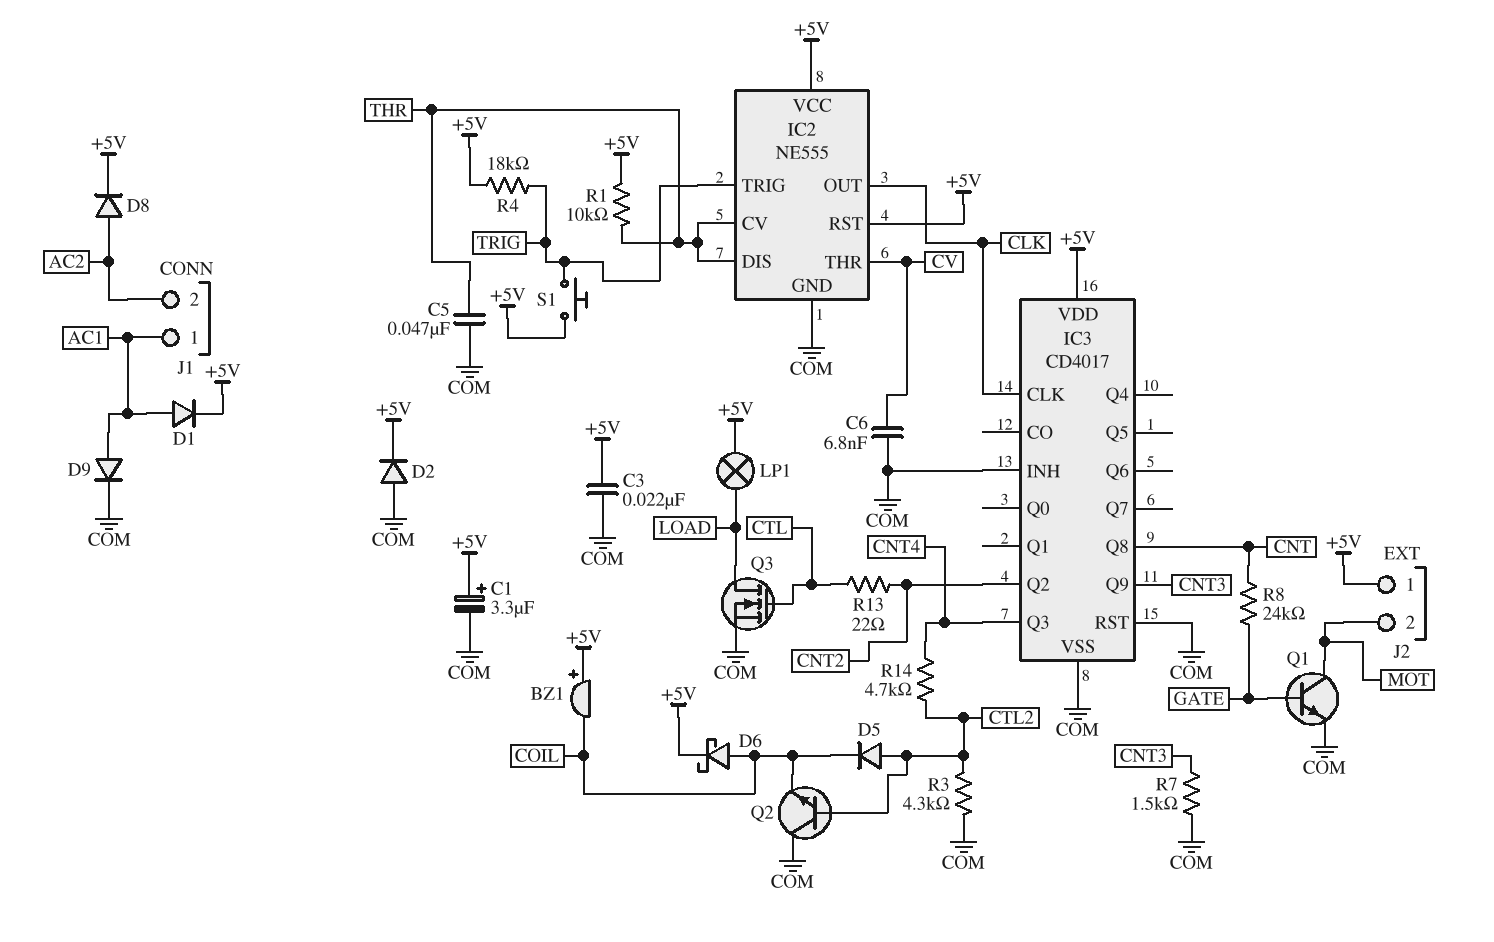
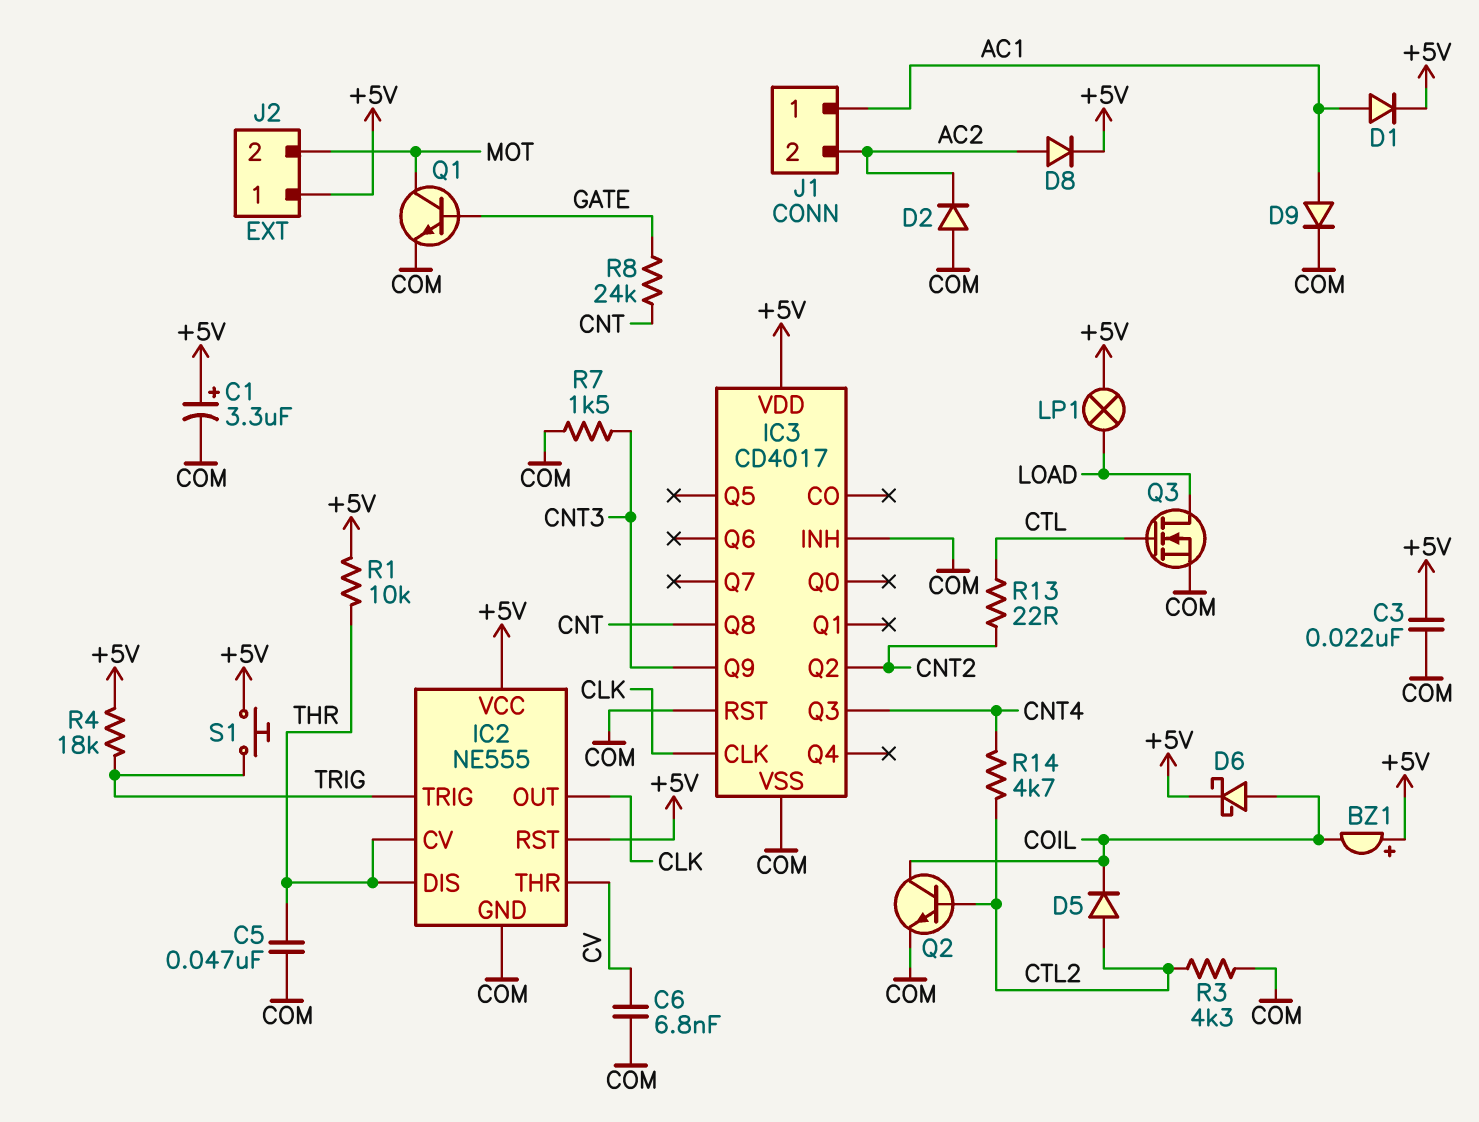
D2: diode (A COM, K +5V) -> diode (A COM, K AC2)
Q2: NPN (B CTL2, C COM, E COIL) -> NPN (B CTL2, C COIL, E COM)

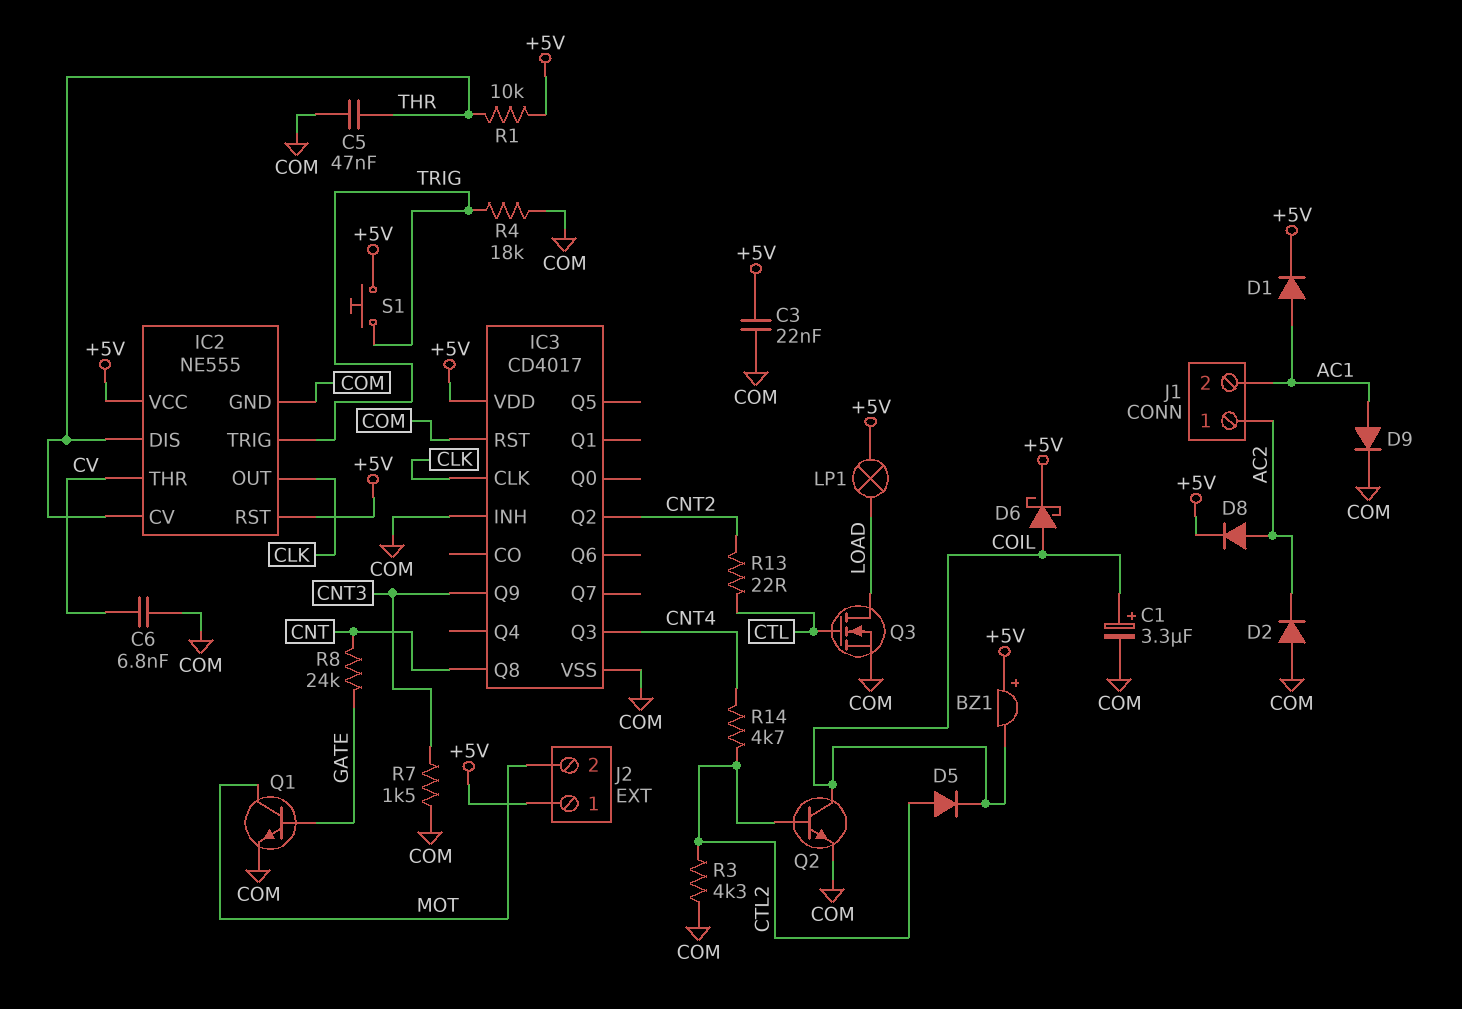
C1: 3.3uF (plus +5V, minus COM) -> 3.3uF (plus COIL, minus COM)
J1 pin 1: AC1 -> AC2
J1 pin 2: AC2 -> AC1
R4: 18k (+5V, TRIG) -> 18k (COM, TRIG)

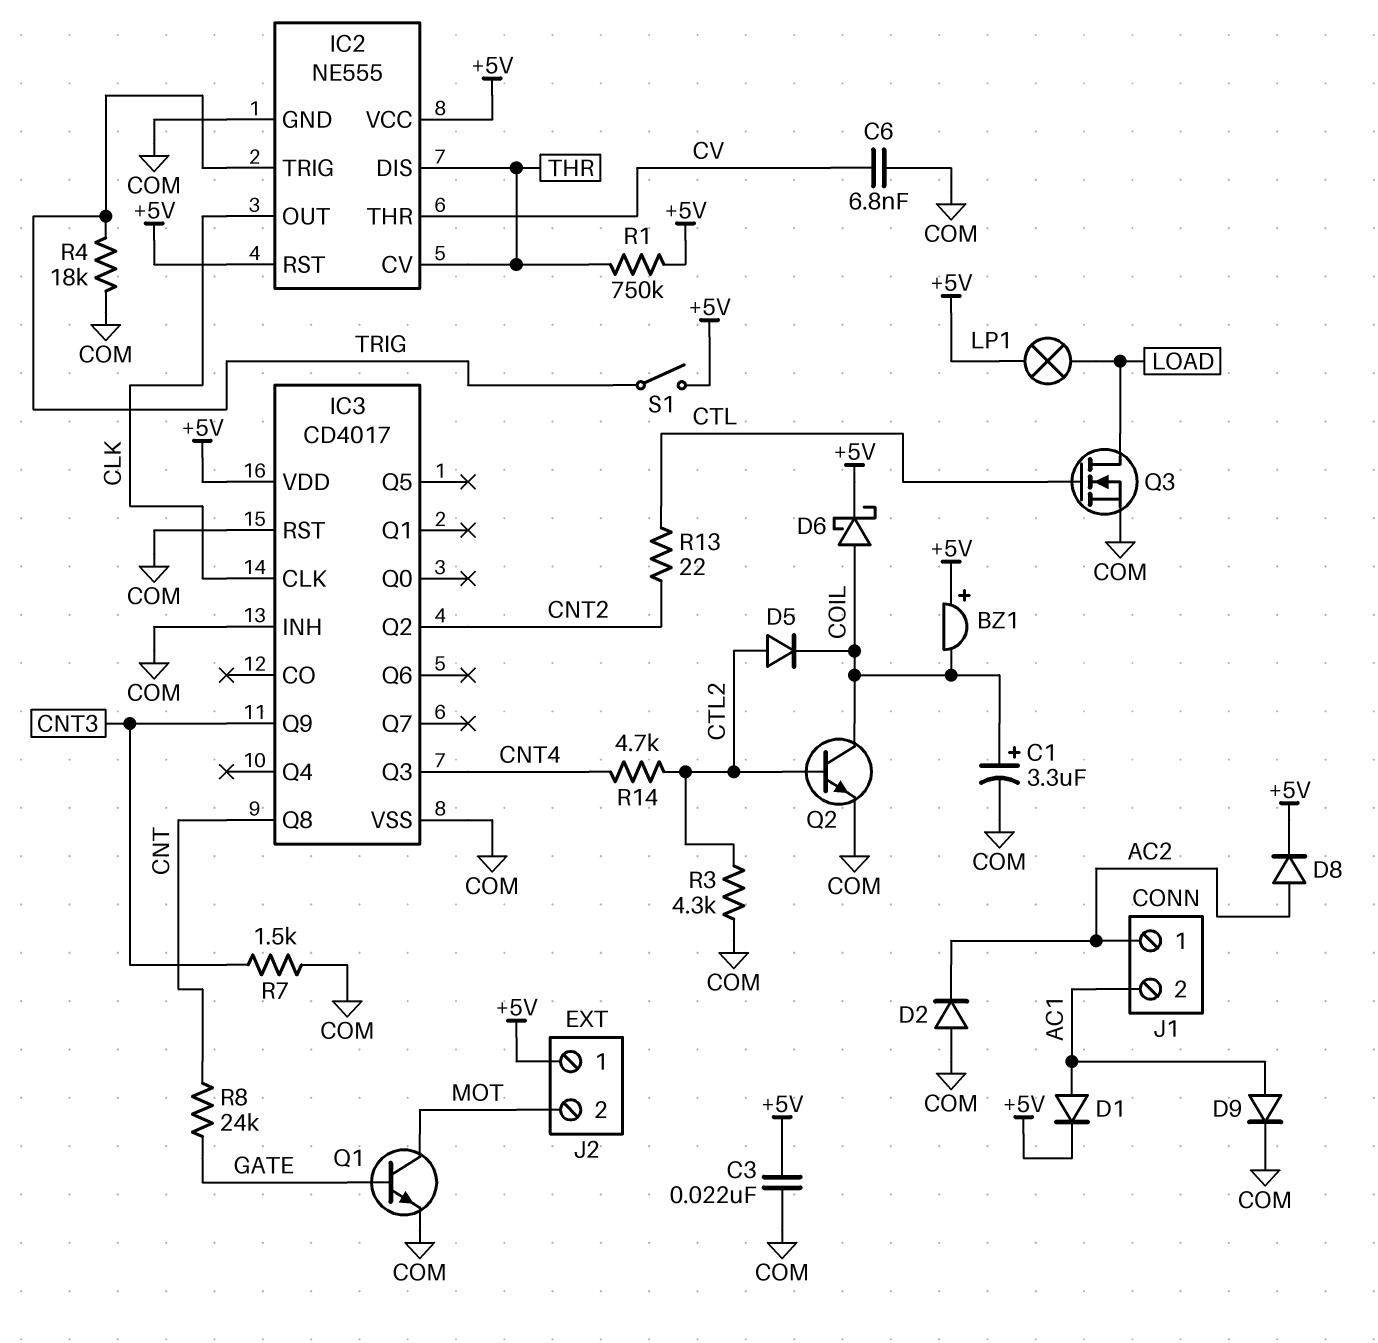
C5: 47nF (COM, THR) -> none
R1: 10k (+5V, THR) -> 750k (+5V, THR)
S1: button (+5V, TRIG) -> switch (+5V, TRIG)

